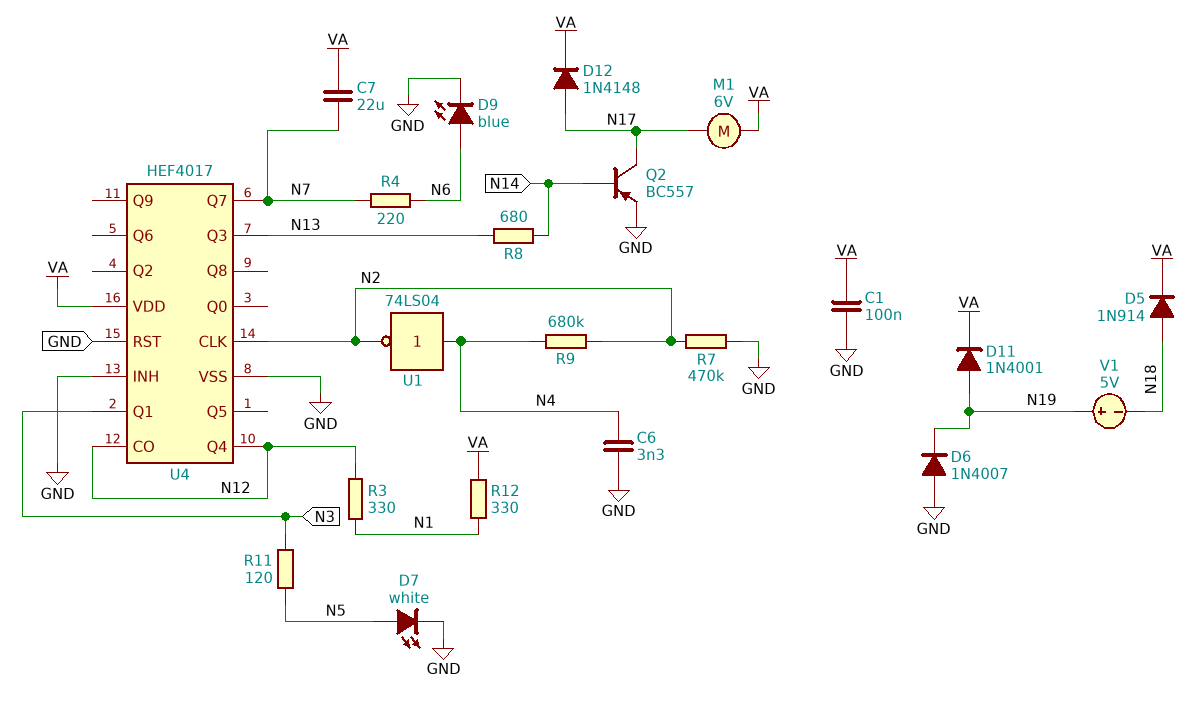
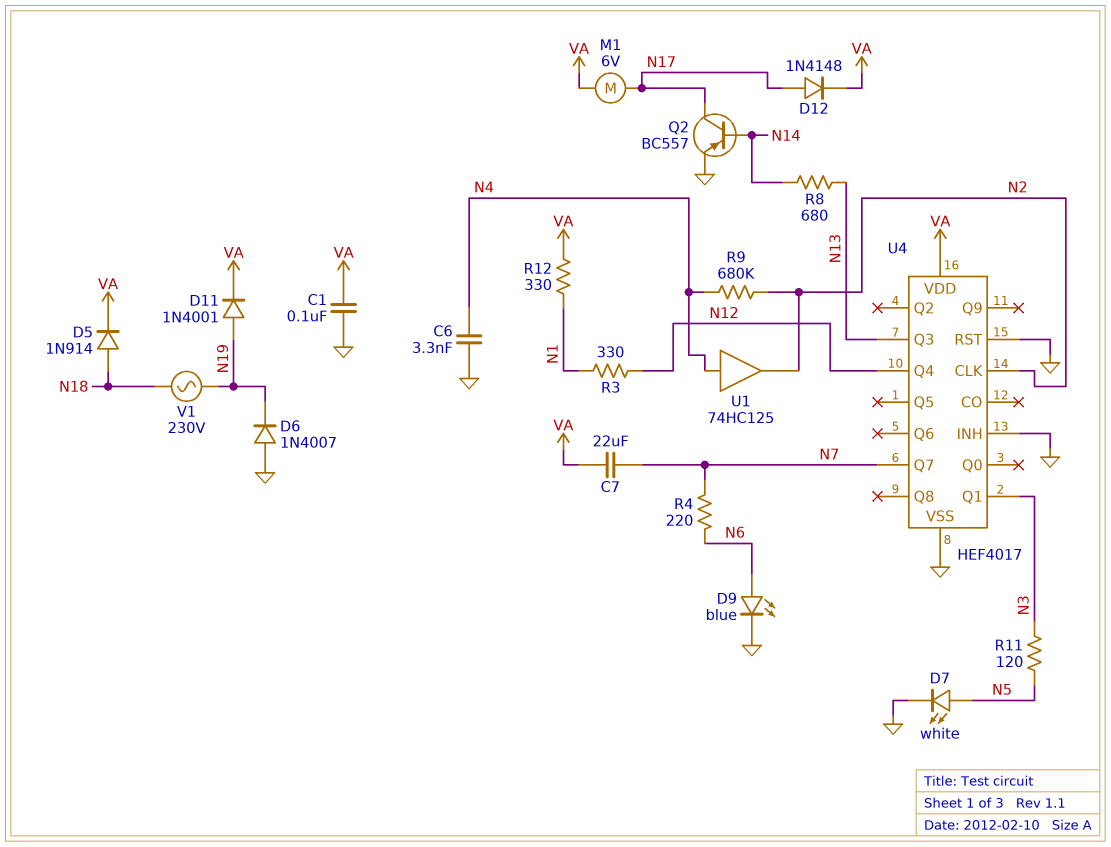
R7: 470k (GND, N2) -> none
U1: NOT 74LS04 (in N4, out N2) -> buffer 74HC125 (in N4, out N2)
U4 pin CO: N12 -> none
V1: 5V (plus N19, minus N18) -> AC 230V (N18, N19)

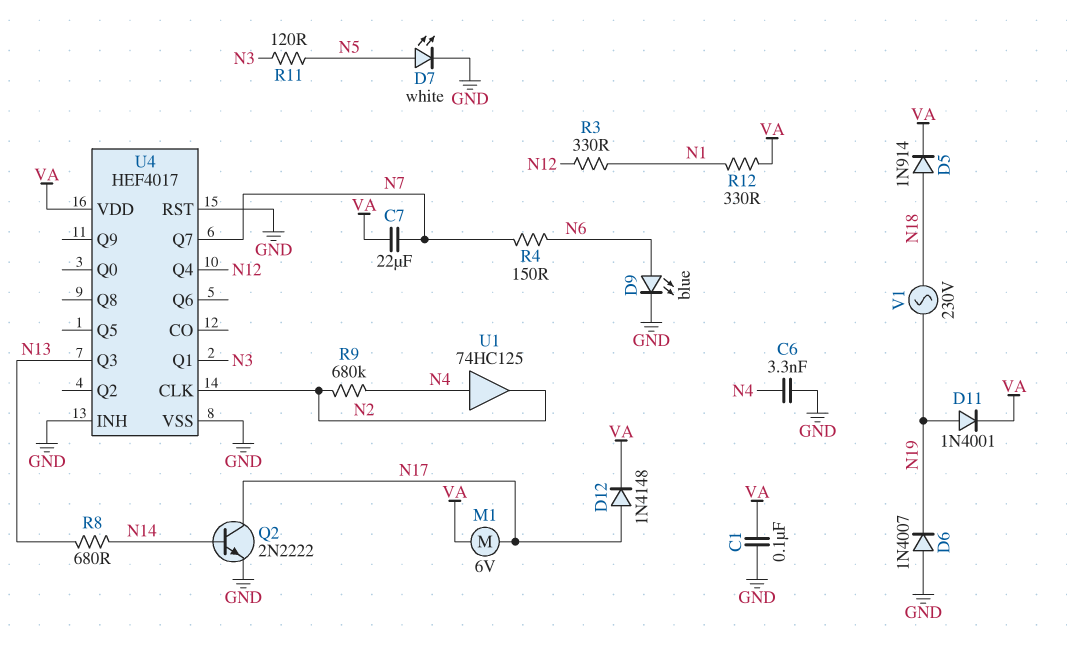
Q2: PNP BC557 (B N14, C N17, E GND) -> NPN 2N2222 (B N14, C N17, E GND)
R4: 220 (N6, N7) -> 150 (N6, N7)

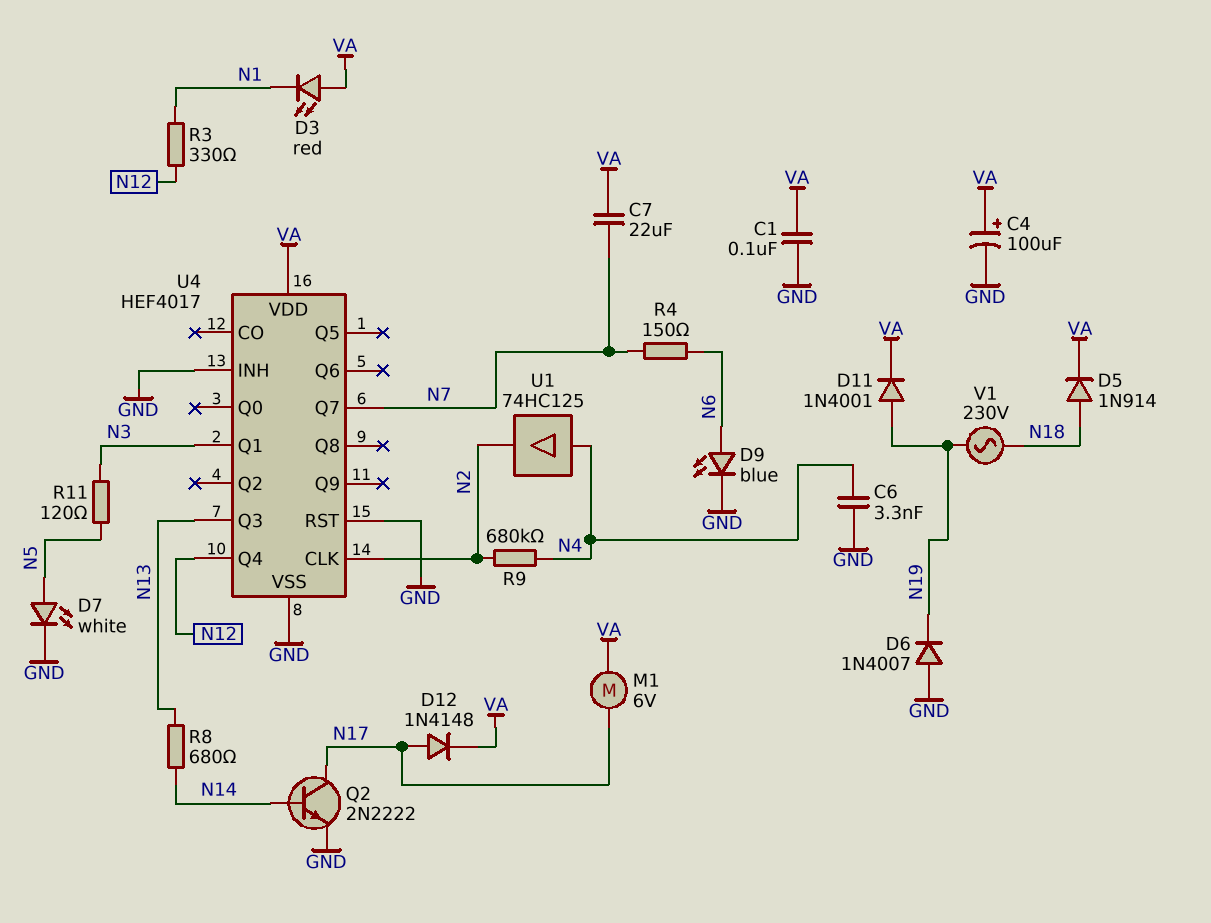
C4: none -> 100uF (plus VA, minus GND)
D3: none -> LED red (A VA, K N1)
R12: 330 (N1, VA) -> none

